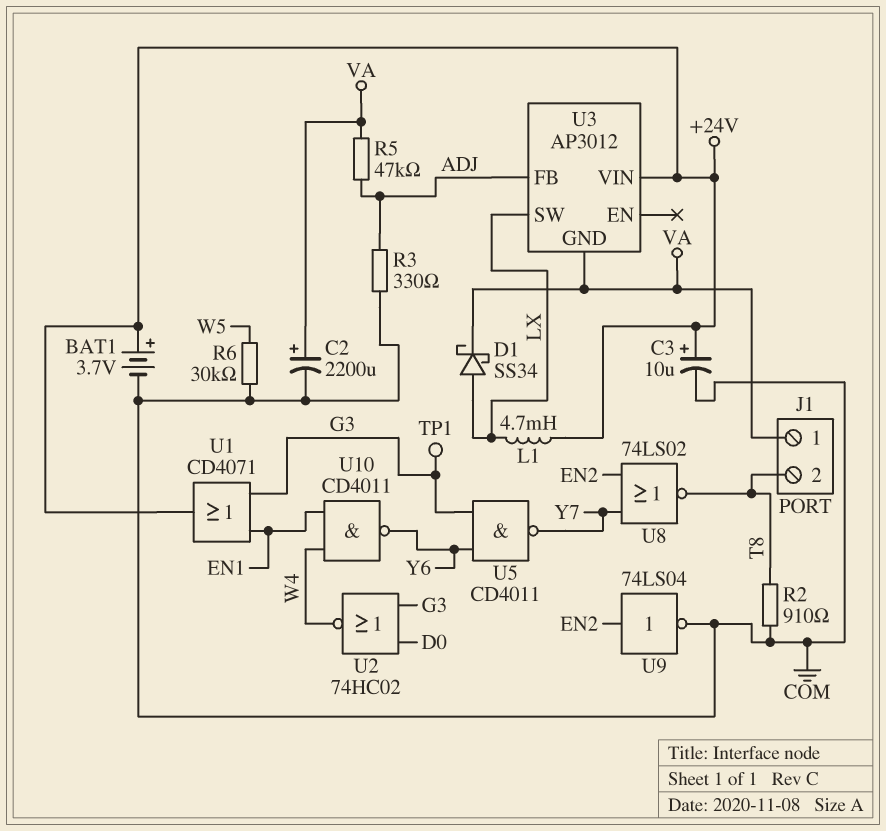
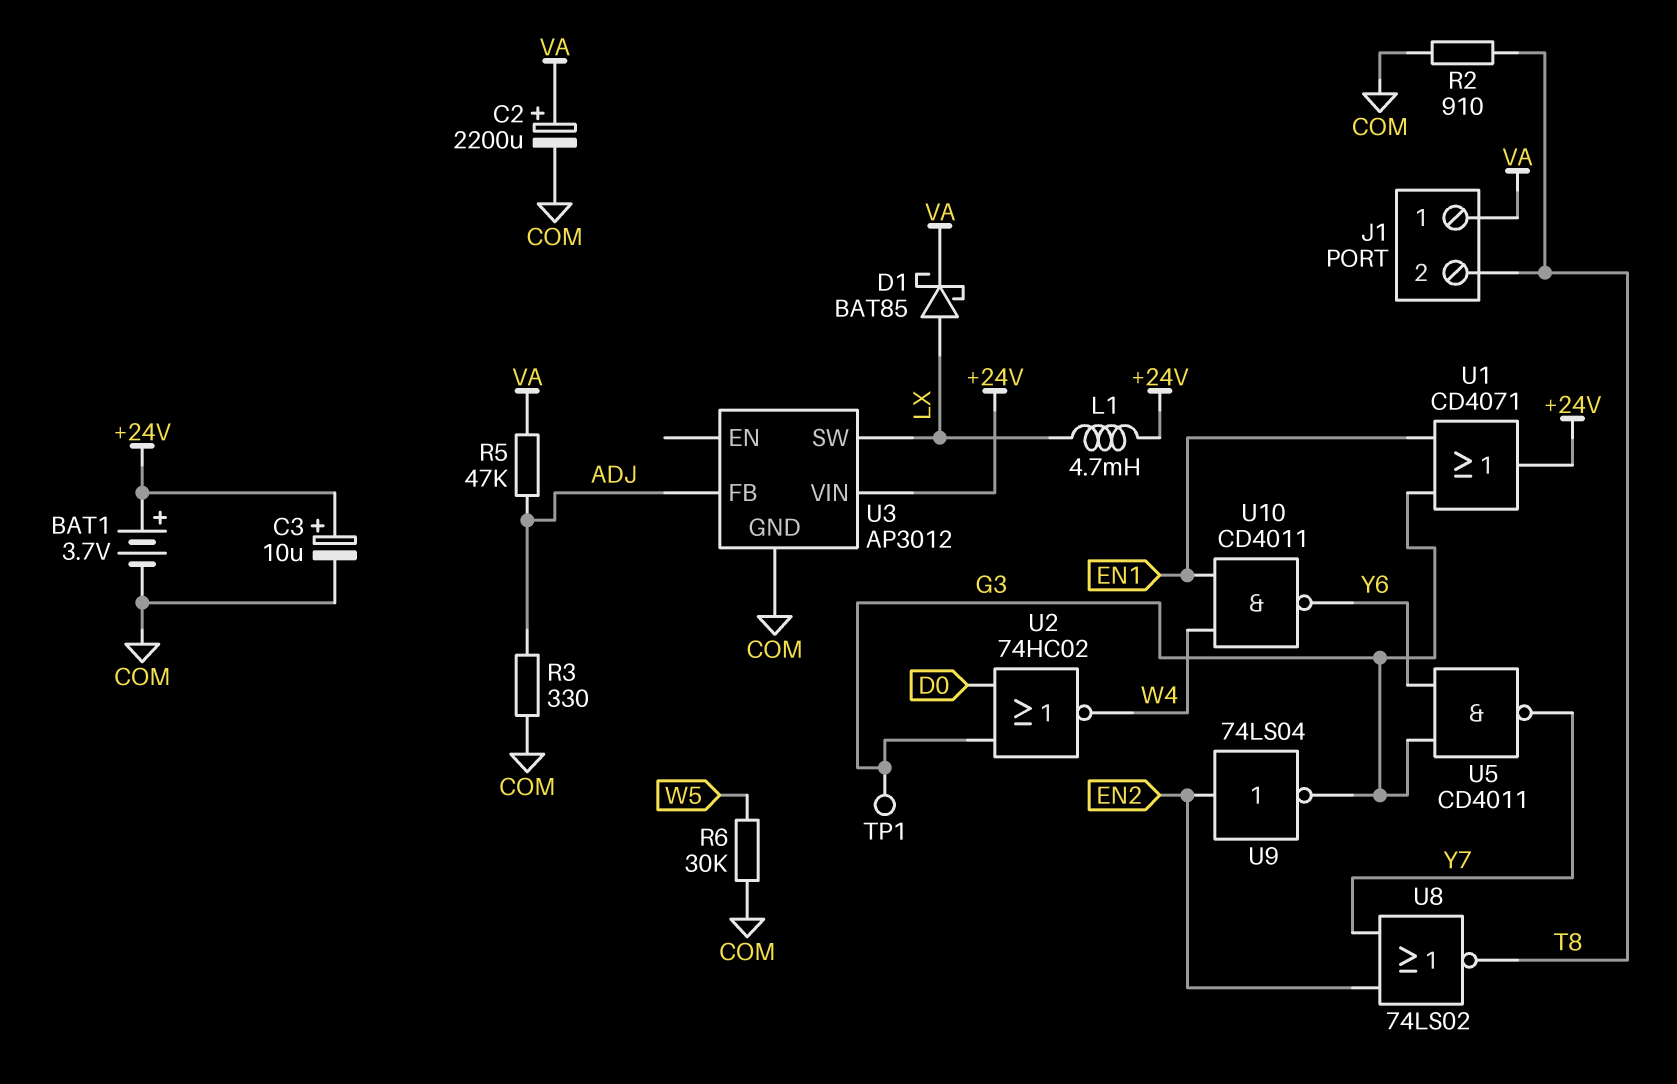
D1: schottky SS34 (A LX, K VA) -> schottky BAT85 (A LX, K VA)
U3 pin GND: VA -> COM
U9: NOT 74LS04 (in EN2, out COM) -> NOT 74LS04 (in EN2, out G3)

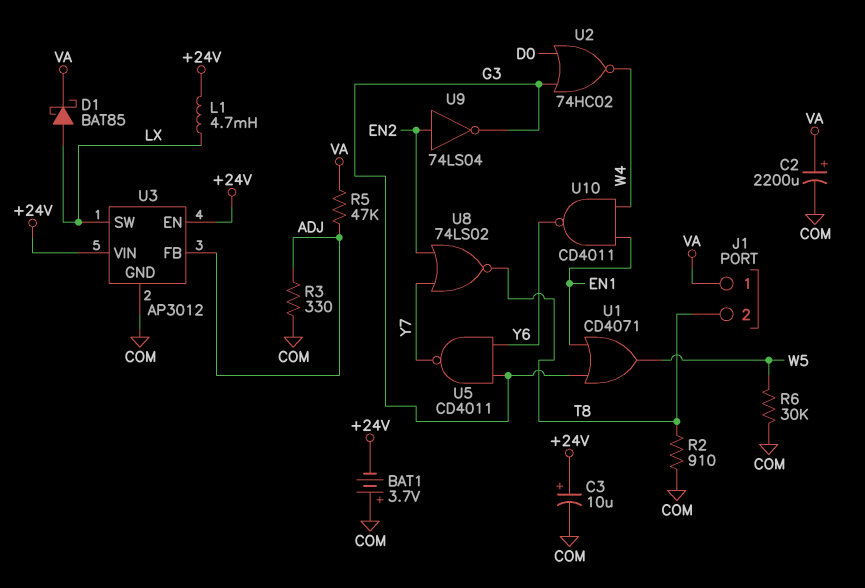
BAT1: 3.7V (plus +24V, minus COM) -> 3.7V (plus COM, minus +24V)
TP1: test point (G3) -> none
U1: OR CD4071 (in EN1, in G3, out +24V) -> OR CD4071 (in EN1, in G3, out W5)
U3 pin EN: none -> +24V

